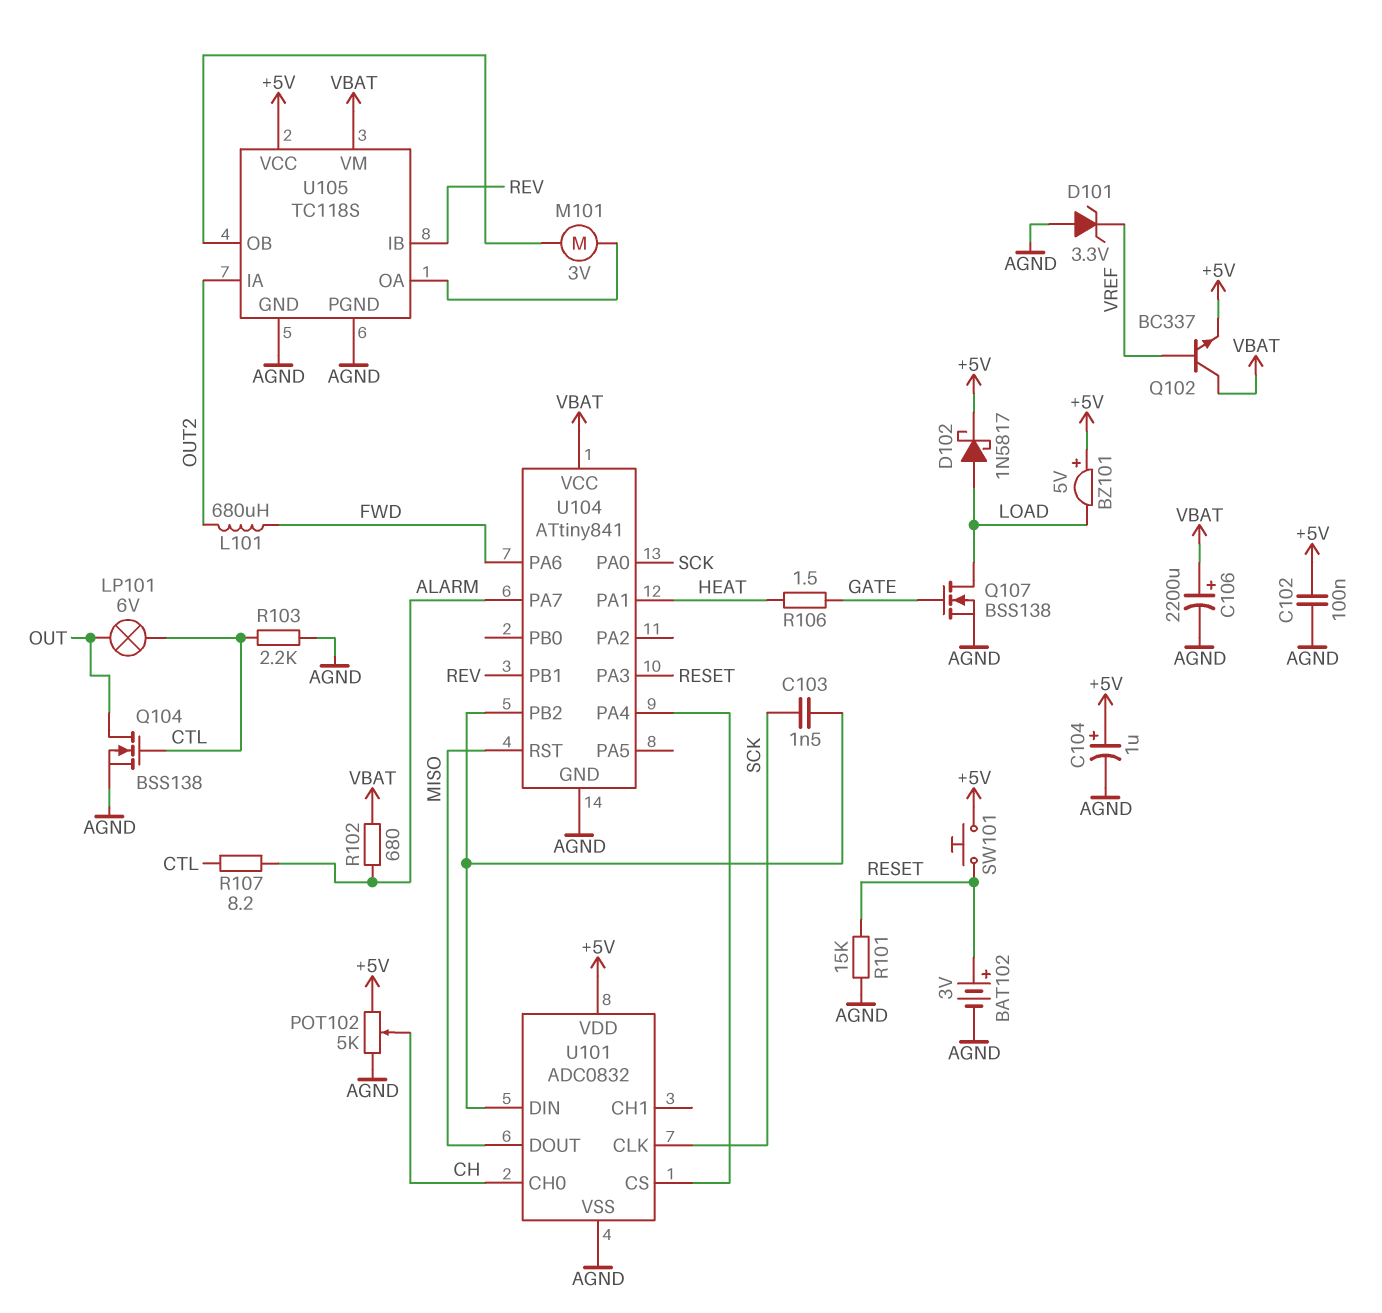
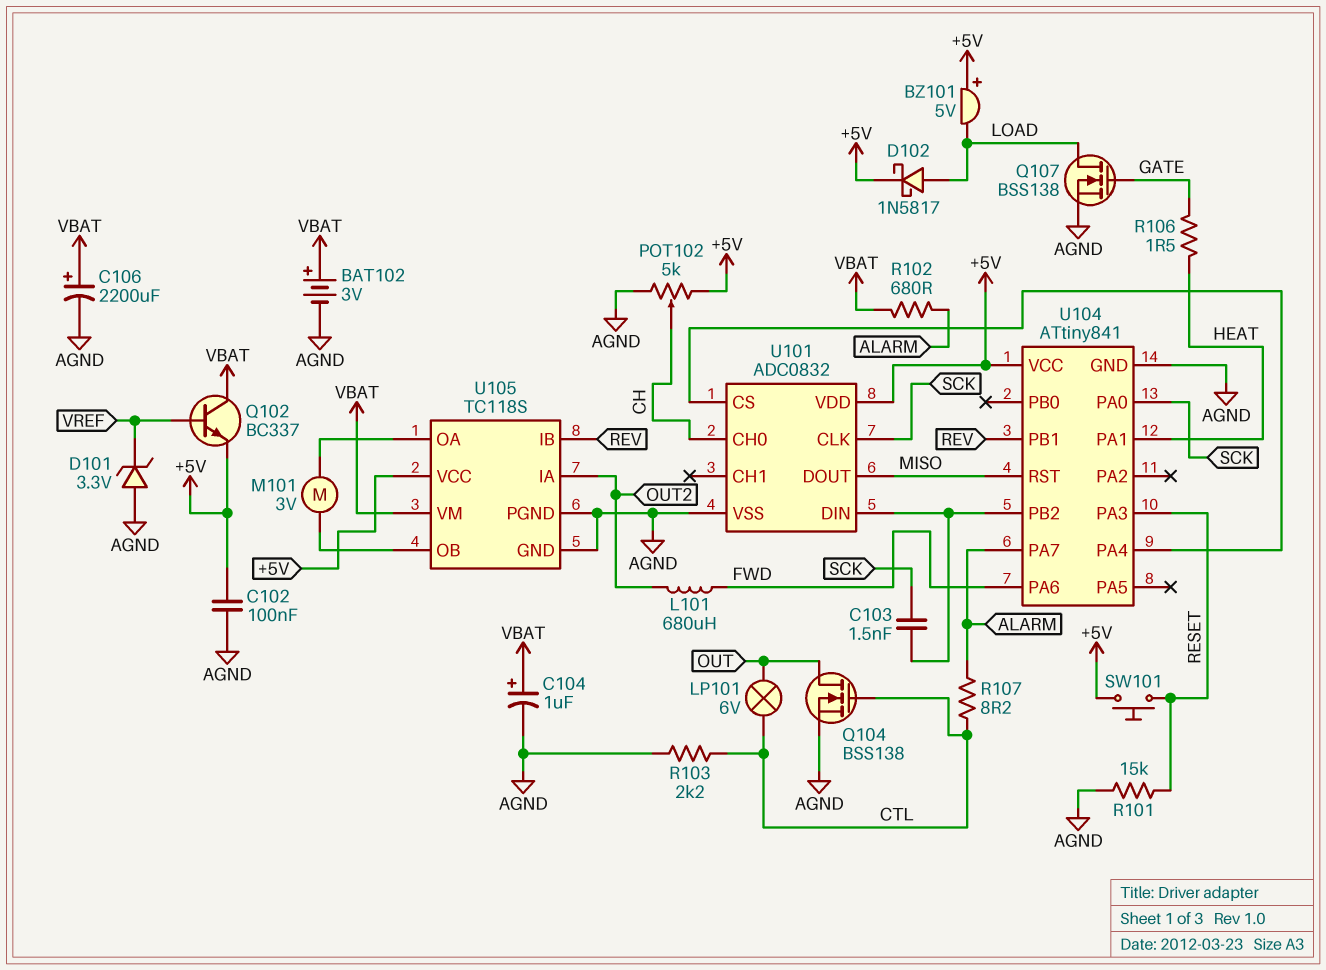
BAT102: 3V (plus RESET, minus AGND) -> 3V (plus VBAT, minus AGND)
C104: 1uF (plus +5V, minus AGND) -> 1uF (plus VBAT, minus AGND)
U104 pin VCC: VBAT -> +5V

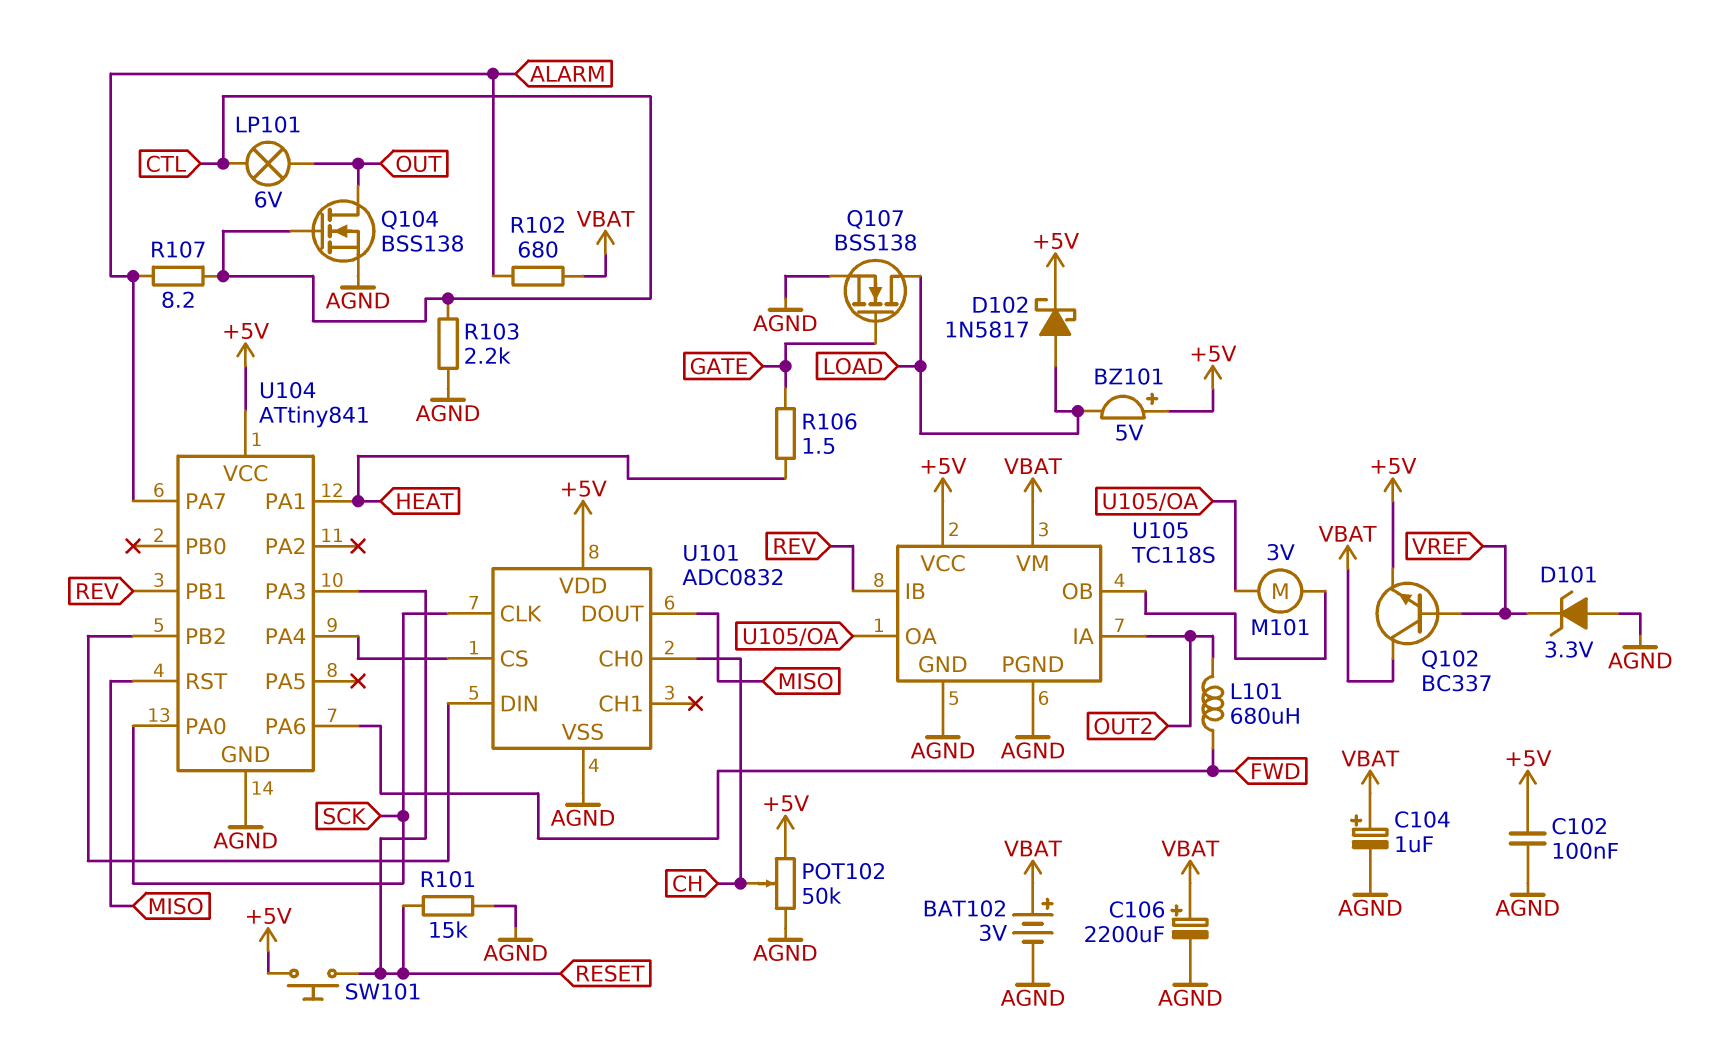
C103: 1.5nF (SCK, U101/DIN) -> none
POT102: 5k (+5V, AGND, wiper CH) -> 50k (+5V, AGND, wiper CH)

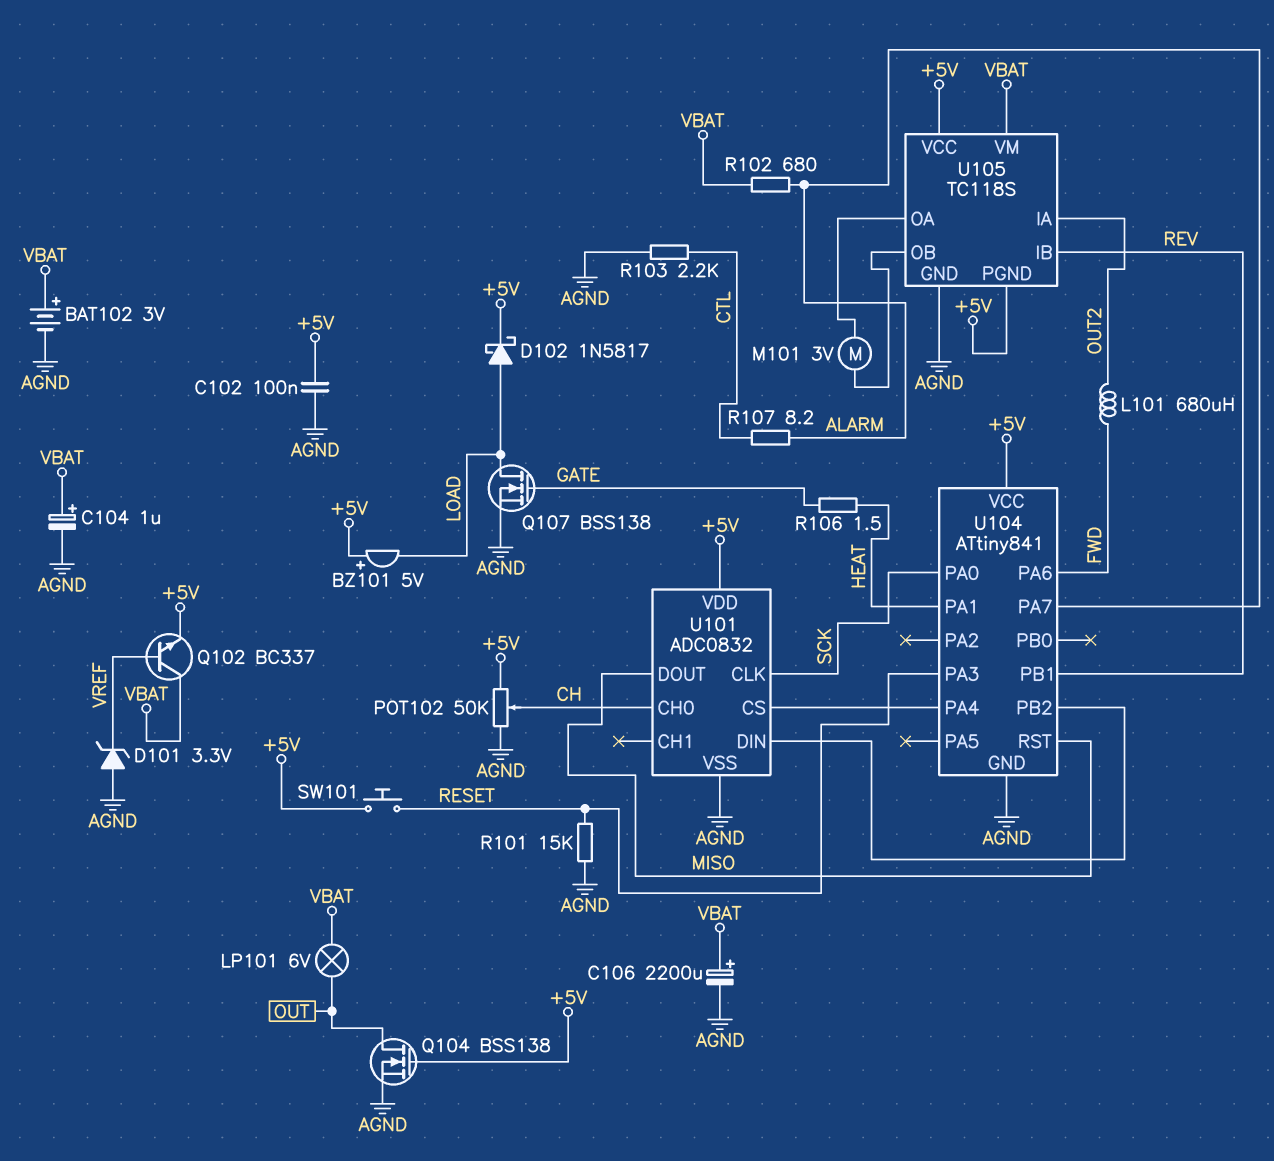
LP101: lamp 6V (CTL, OUT) -> lamp 6V (OUT, VBAT)
Q104: NMOS BSS138 (G CTL, D OUT, S AGND) -> NMOS BSS138 (G +5V, D OUT, S AGND)
U105 pin PGND: AGND -> +5V

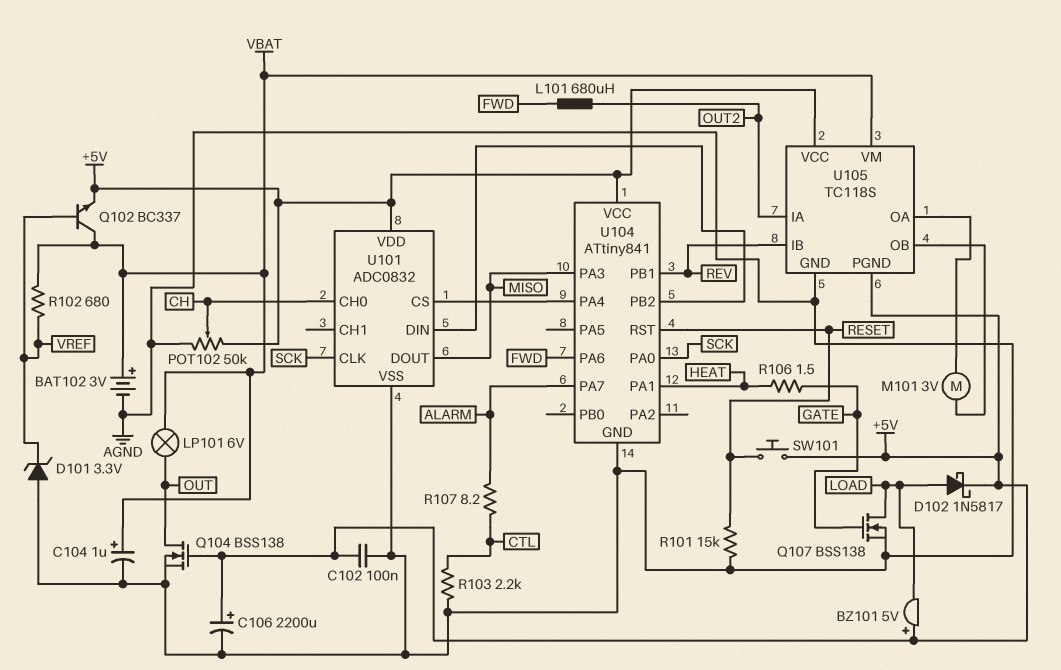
C106: 2200uF (plus VBAT, minus AGND) -> 2200uF (plus +5V, minus AGND)
R102: 680 (ALARM, VBAT) -> 680 (VBAT, VREF)
U104 pin PA3: RESET -> MISO
U104 pin RST: MISO -> RESET

